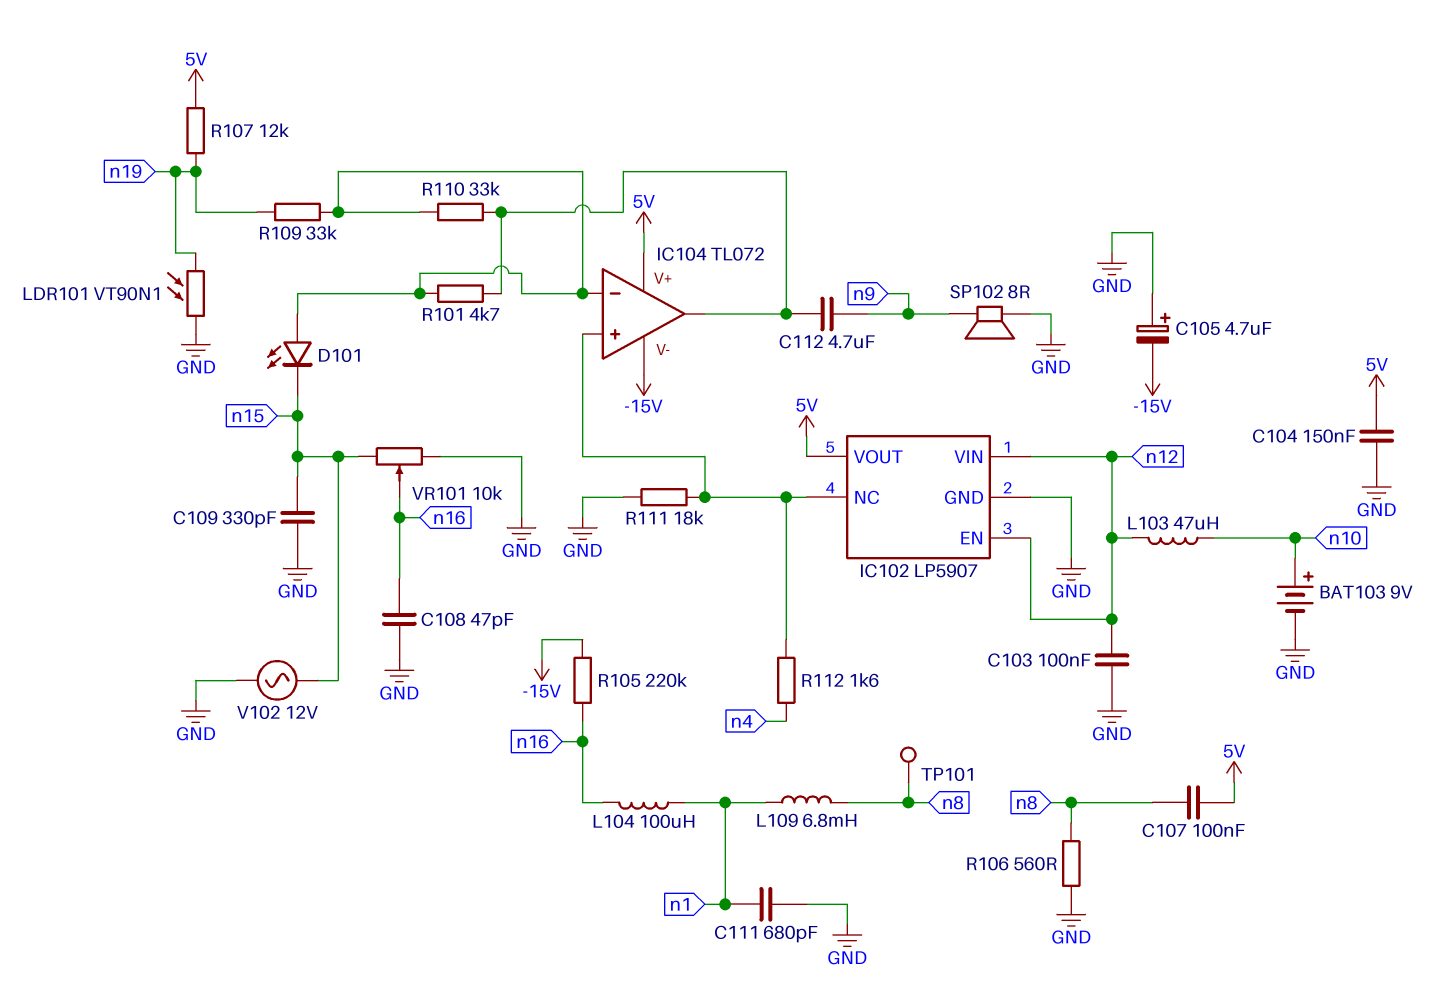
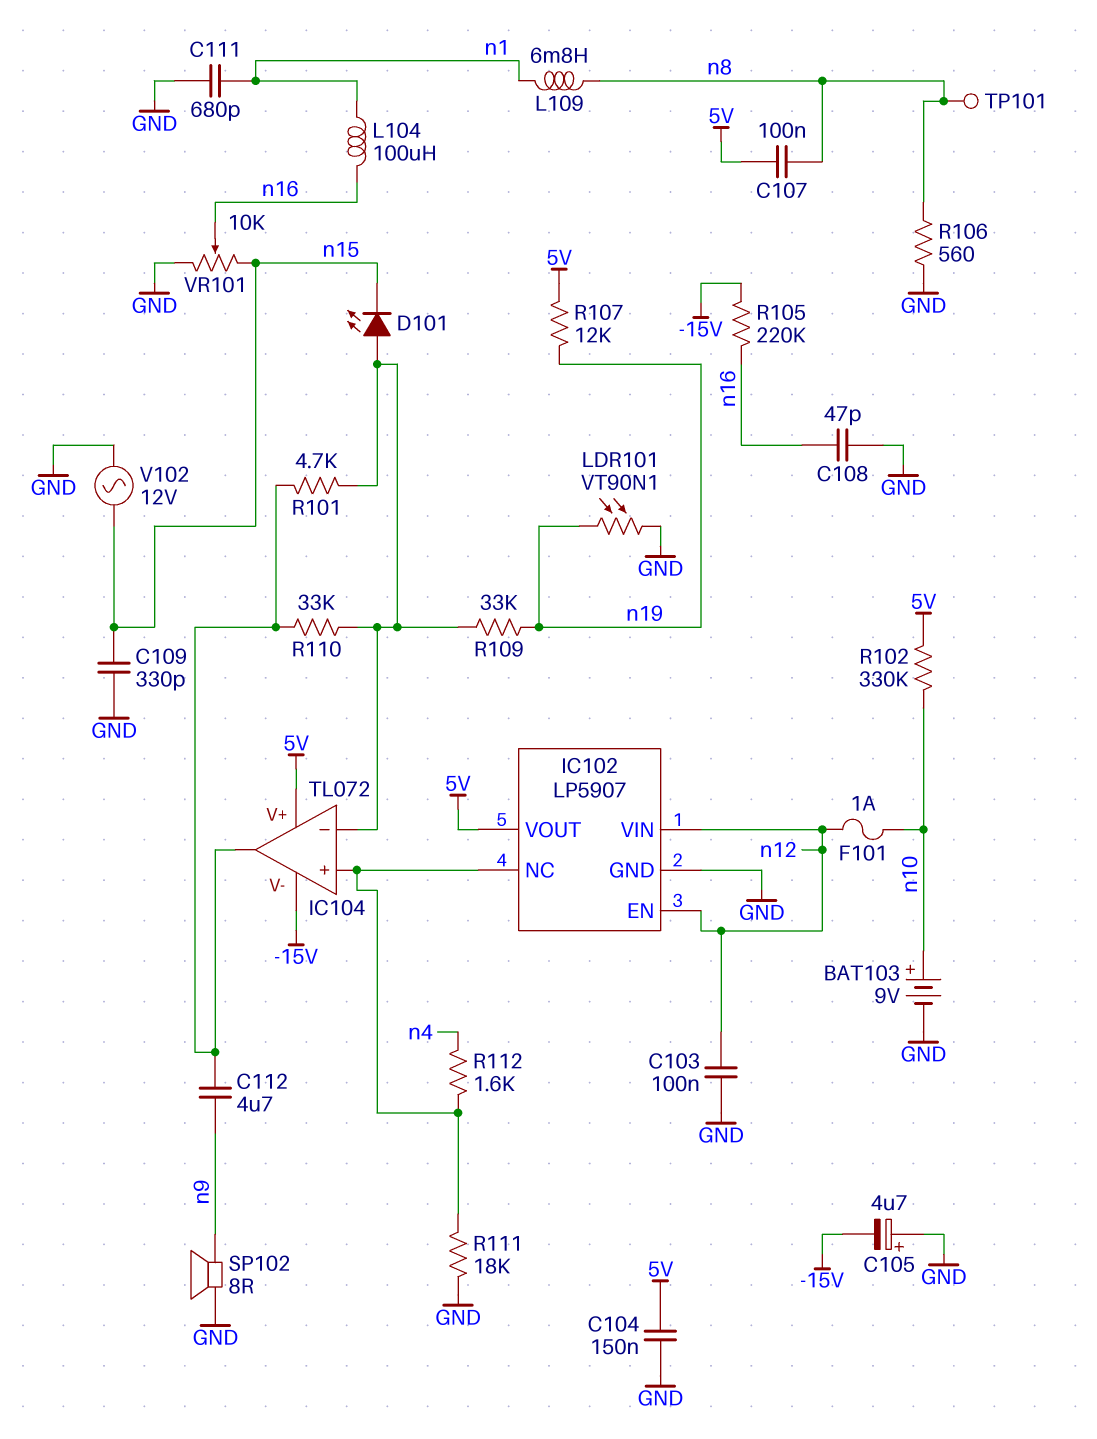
F101: none -> 1A (n10, n12)
L103: 47uH (n10, n12) -> none
R102: none -> 330k (5V, n10)

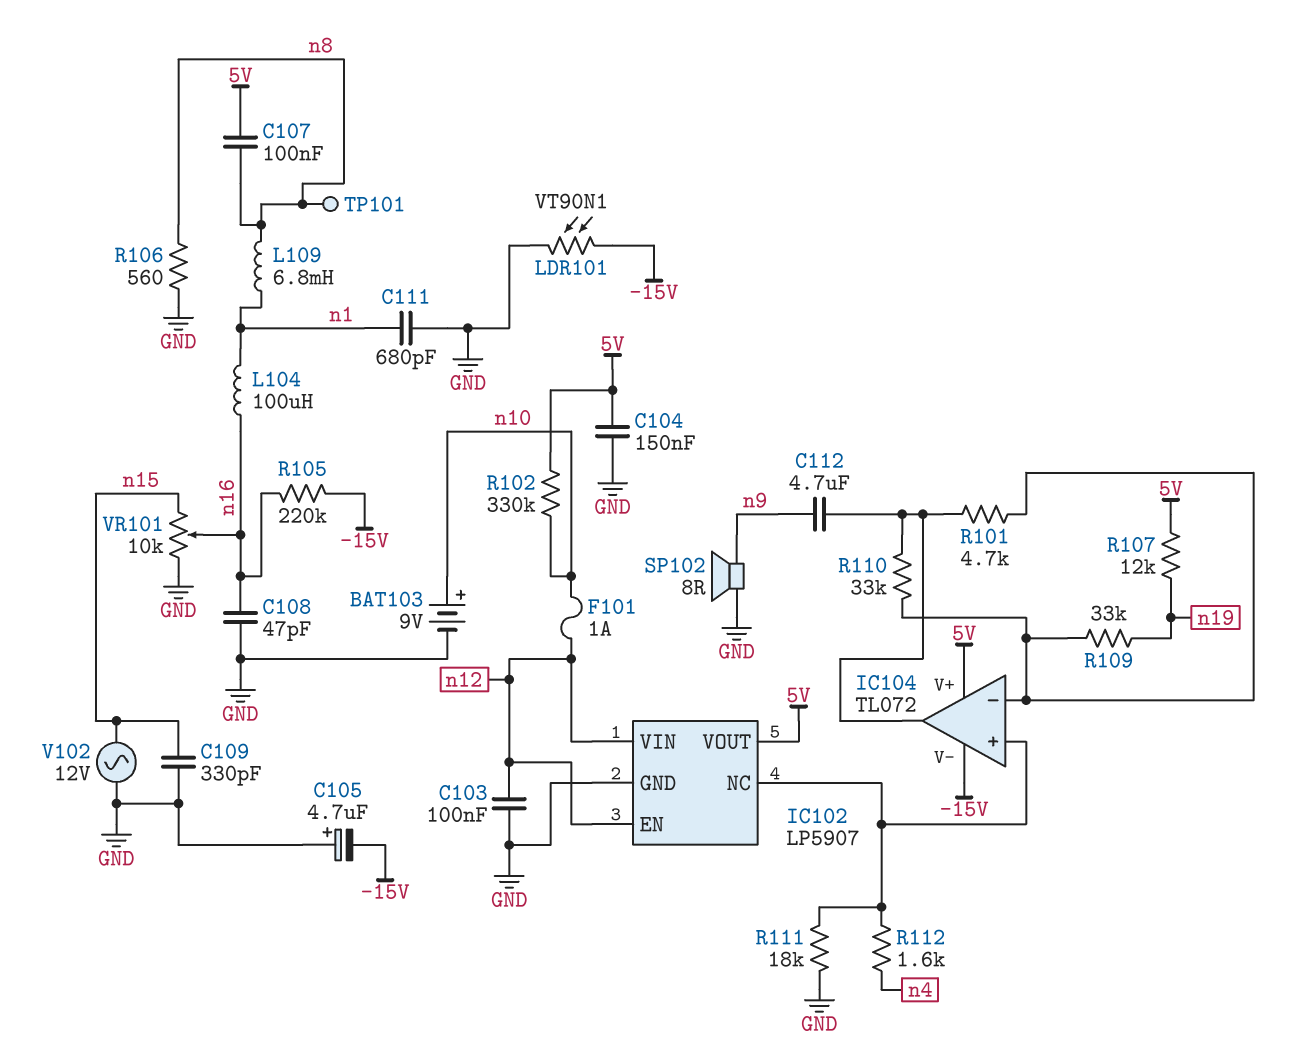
D101: LED (A IC104/in-, K n15) -> none
LDR101: VT90N1 (GND, n19) -> VT90N1 (-15V, GND)

